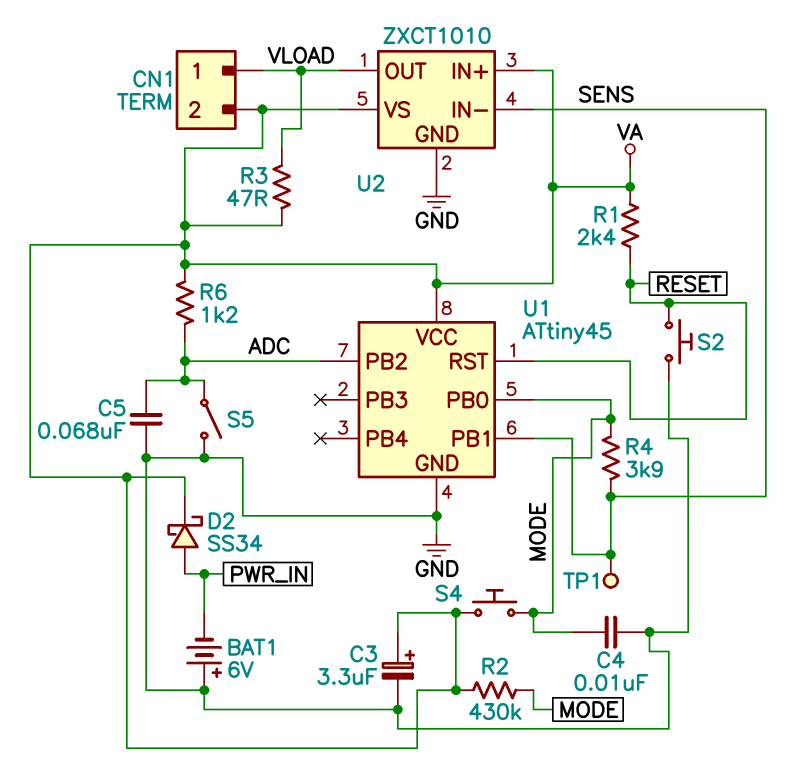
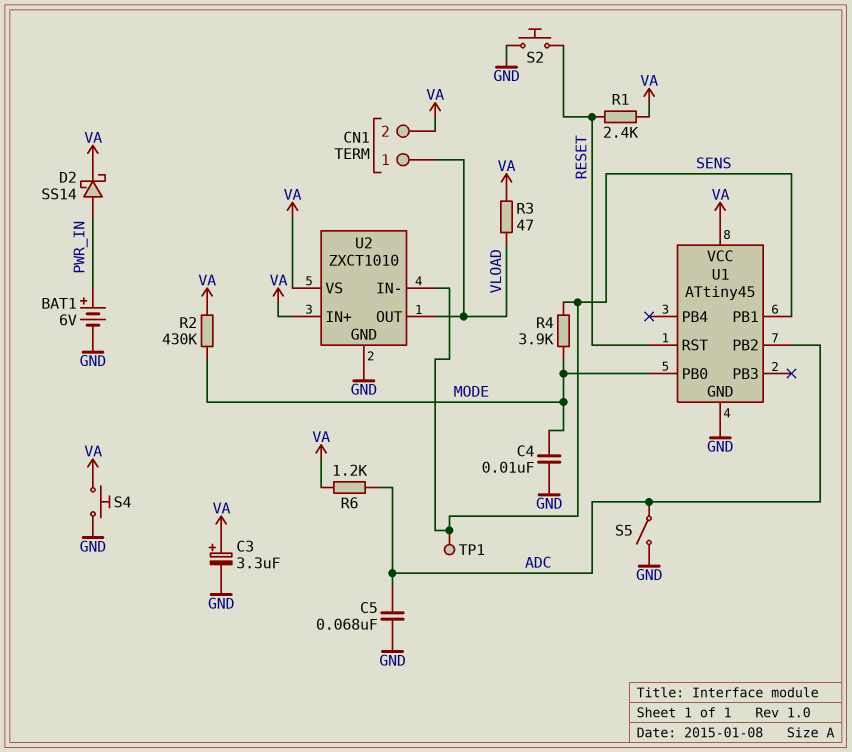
BAT1: 6V (plus GND, minus PWR_IN) -> 6V (plus PWR_IN, minus GND)
D2: schottky SS34 (A PWR_IN, K VA) -> schottky SS14 (A PWR_IN, K VA)
S4: button (MODE, VA) -> button (GND, VA)

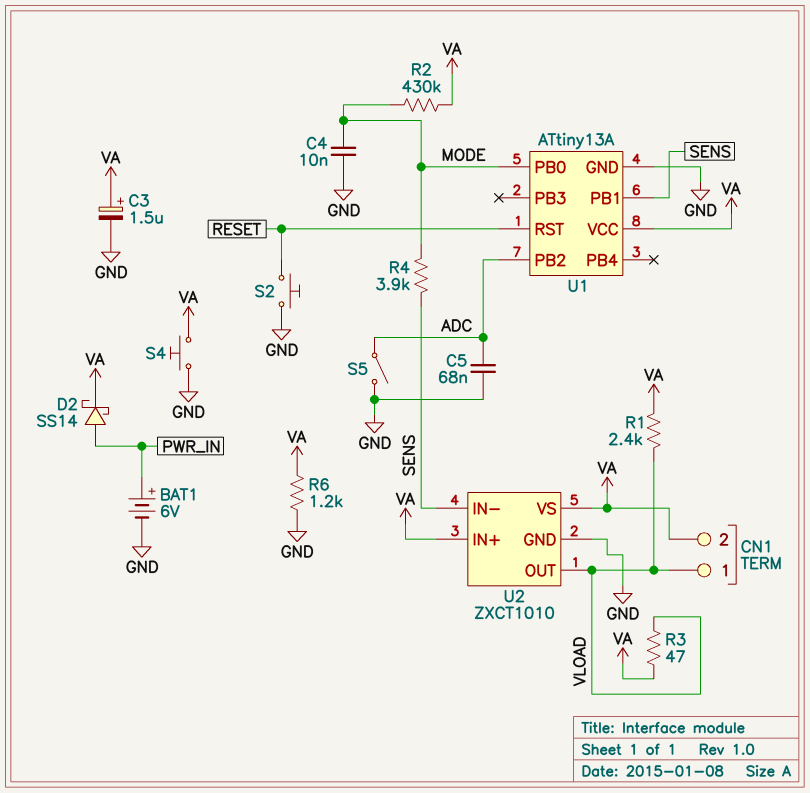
C3: 3.3uF (plus VA, minus GND) -> 1.5uF (plus VA, minus GND)
R1: 2.4k (RESET, VA) -> 2.4k (VA, VLOAD)
R6: 1.2k (ADC, VA) -> 1.2k (GND, VA)
TP1: test point (SENS) -> none
U1: ATtiny45 -> ATtiny13A

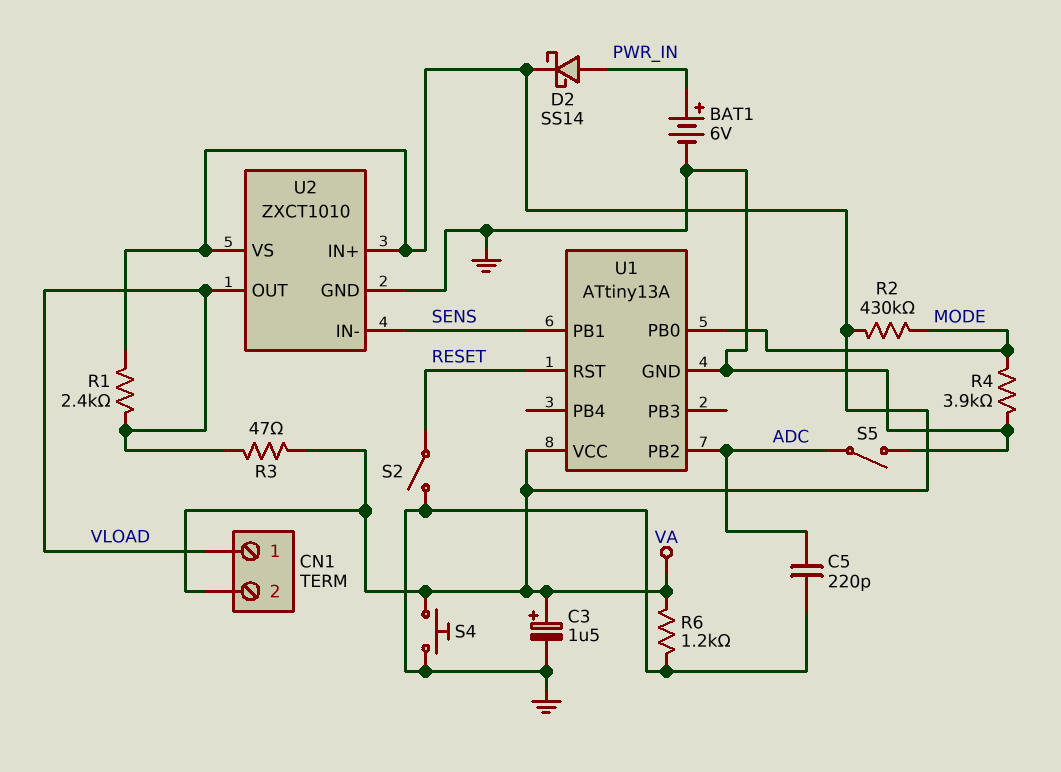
C4: 10nF (GND, MODE) -> none
C5: 68nF (ADC, GND) -> 220pF (ADC, GND)
R4: 3.9k (MODE, SENS) -> 3.9k (GND, MODE)
S2: button (GND, RESET) -> switch (GND, RESET)

